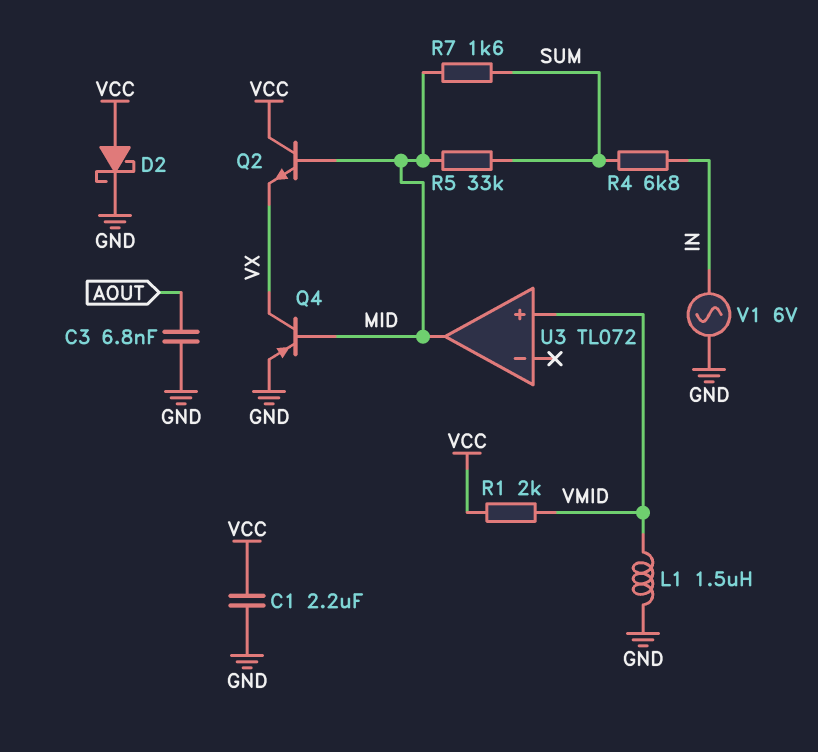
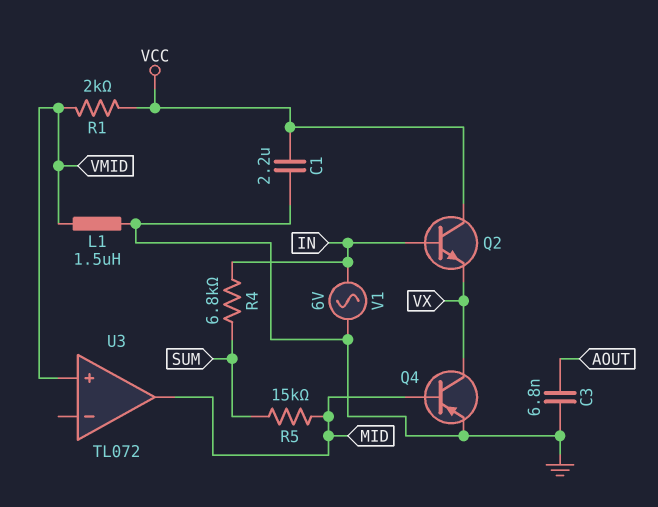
D2: schottky (A VCC, K GND) -> none
Q2: NPN (B MID, C VCC, E VX) -> NPN (B IN, C VCC, E VX)
R5: 33k (MID, SUM) -> 15k (MID, SUM)
R7: 1.6k (MID, SUM) -> none

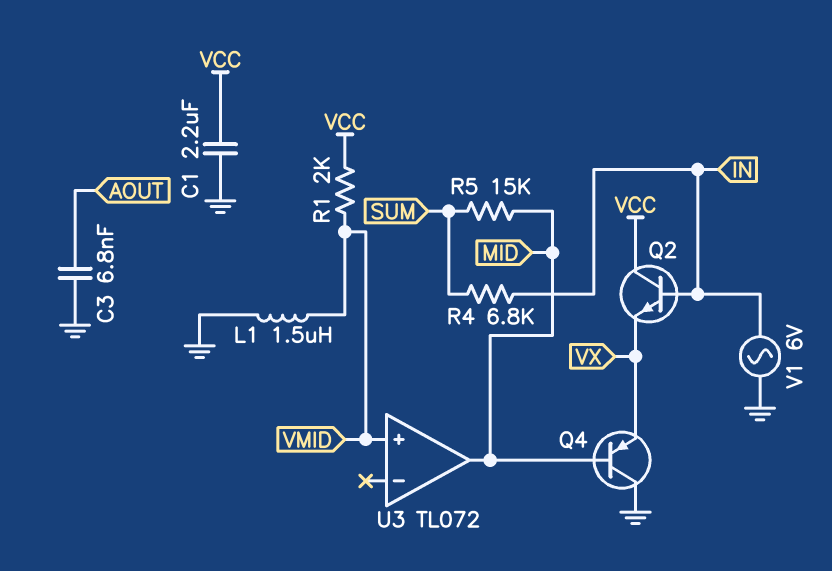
Q4: PNP (B MID, C VX, E GND) -> PNP (B MID, C GND, E VX)

